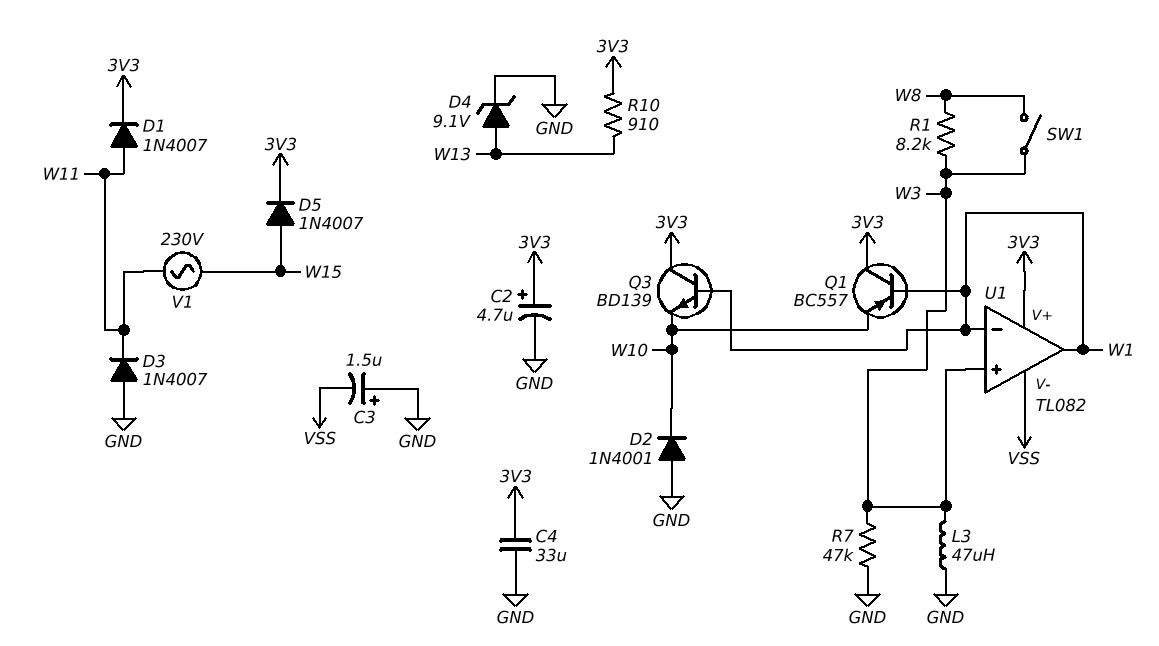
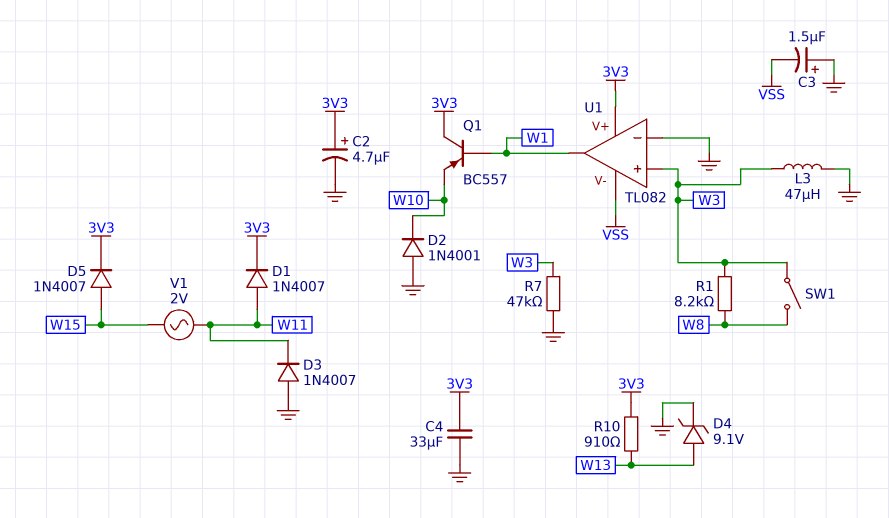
Q3: NPN BD139 (B W1, C 3V3, E W10) -> none
U1 pin in-: W1 -> GND
V1: AC 230V (W11, W15) -> AC 2V (W11, W15)

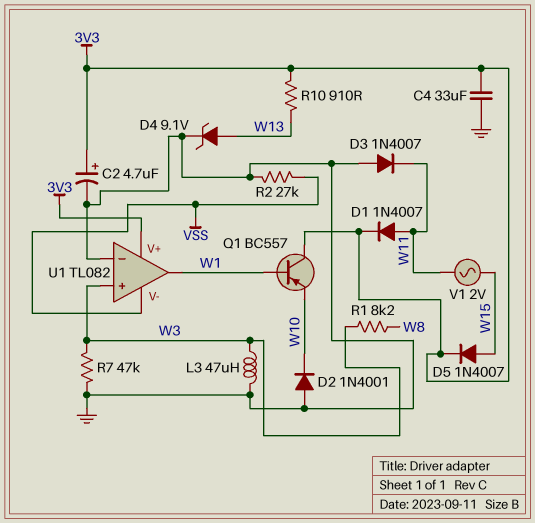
C3: 1.5uF (plus GND, minus VSS) -> none
R2: none -> 27k (GND, VSS)
SW1: switch (W3, W8) -> none

